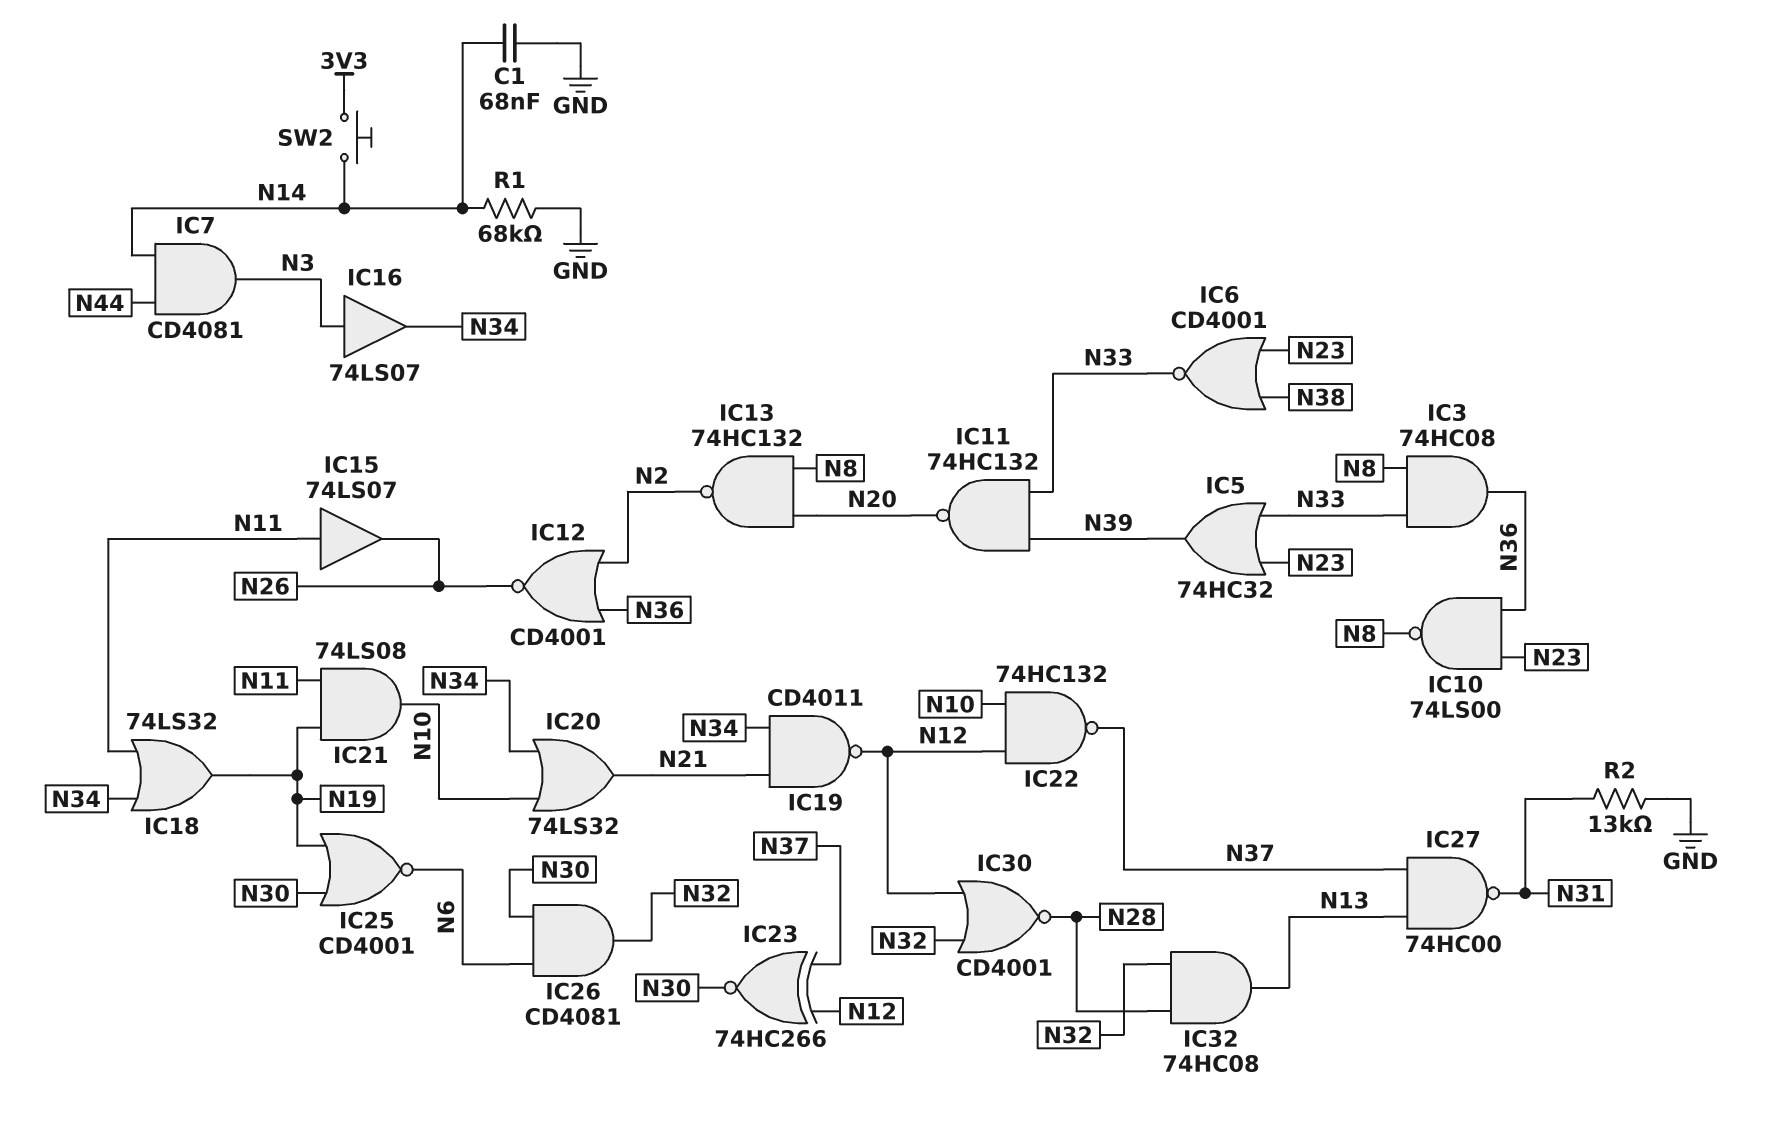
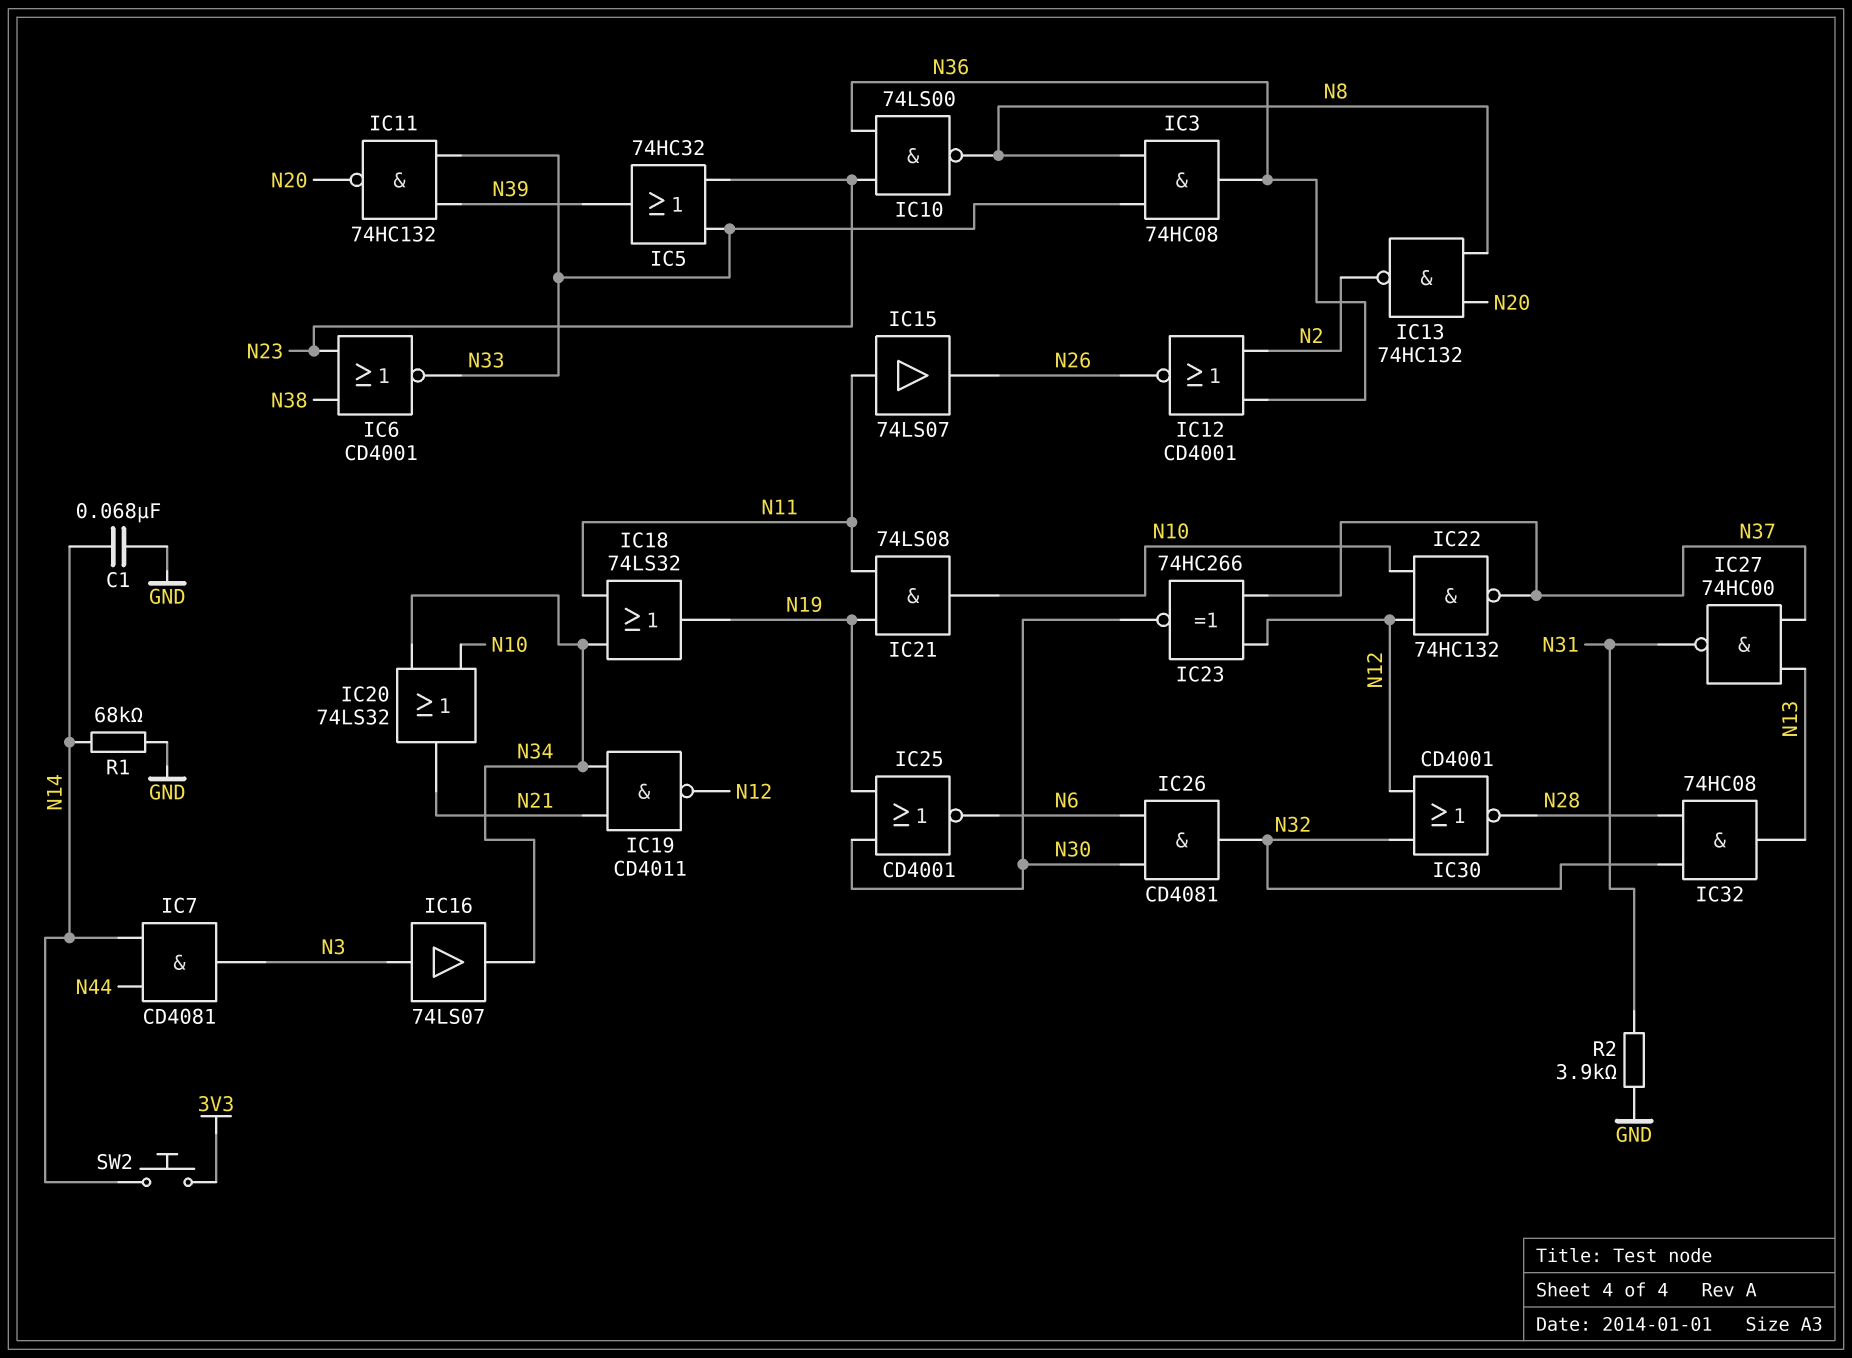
R2: 13k (GND, N31) -> 3.9k (GND, N31)

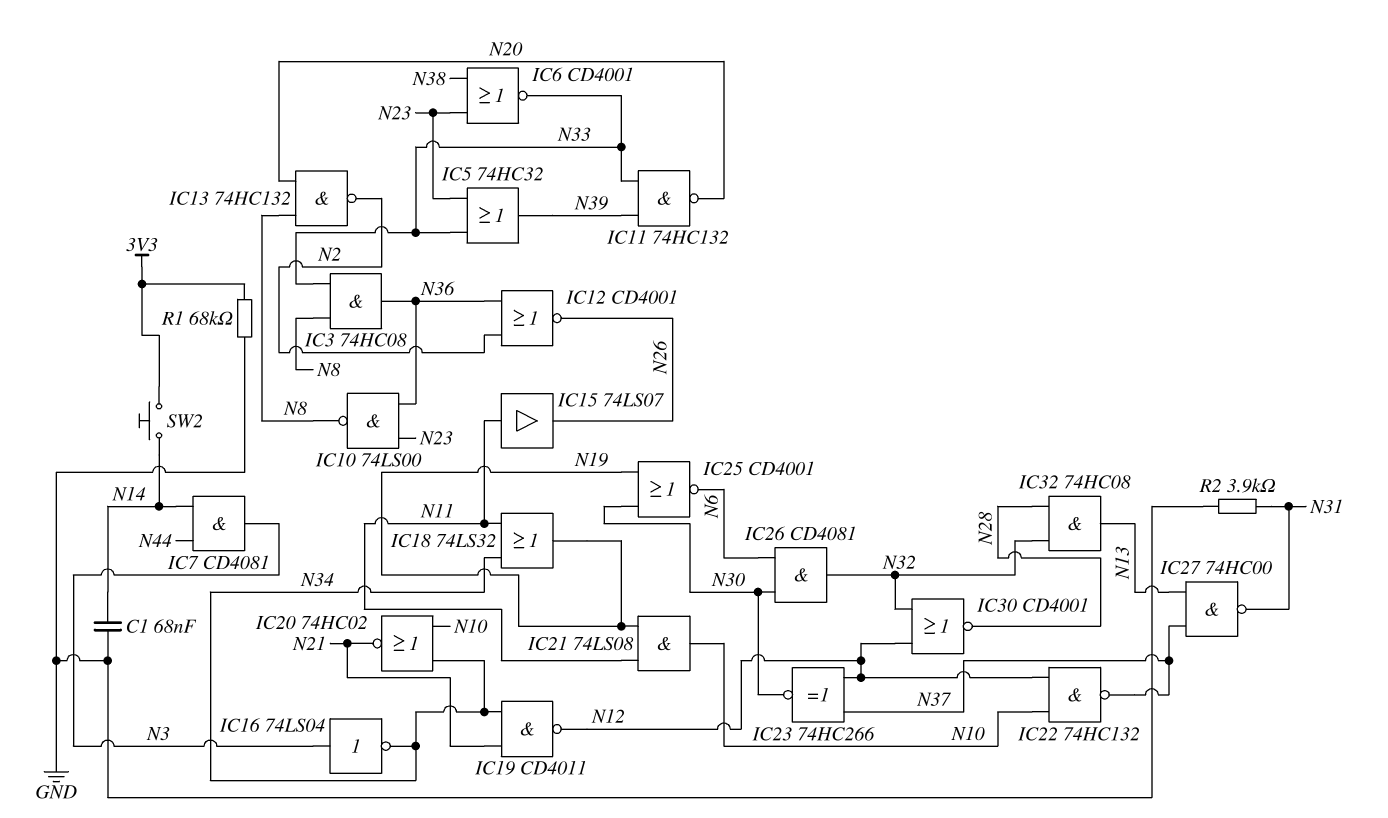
IC16: buffer 74LS07 (in N3, out N34) -> NOT 74LS04 (in N3, out N34)
IC20: OR 74LS32 (in N10, in N34, out N21) -> NOR 74HC02 (in N10, in N34, out N21)
R1: 68k (GND, N14) -> 68k (3V3, GND)

